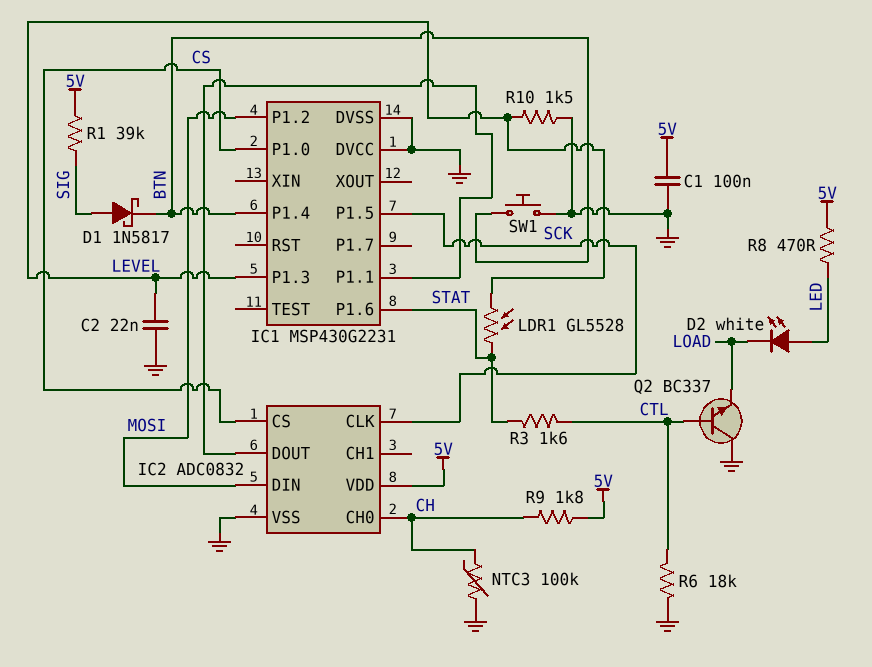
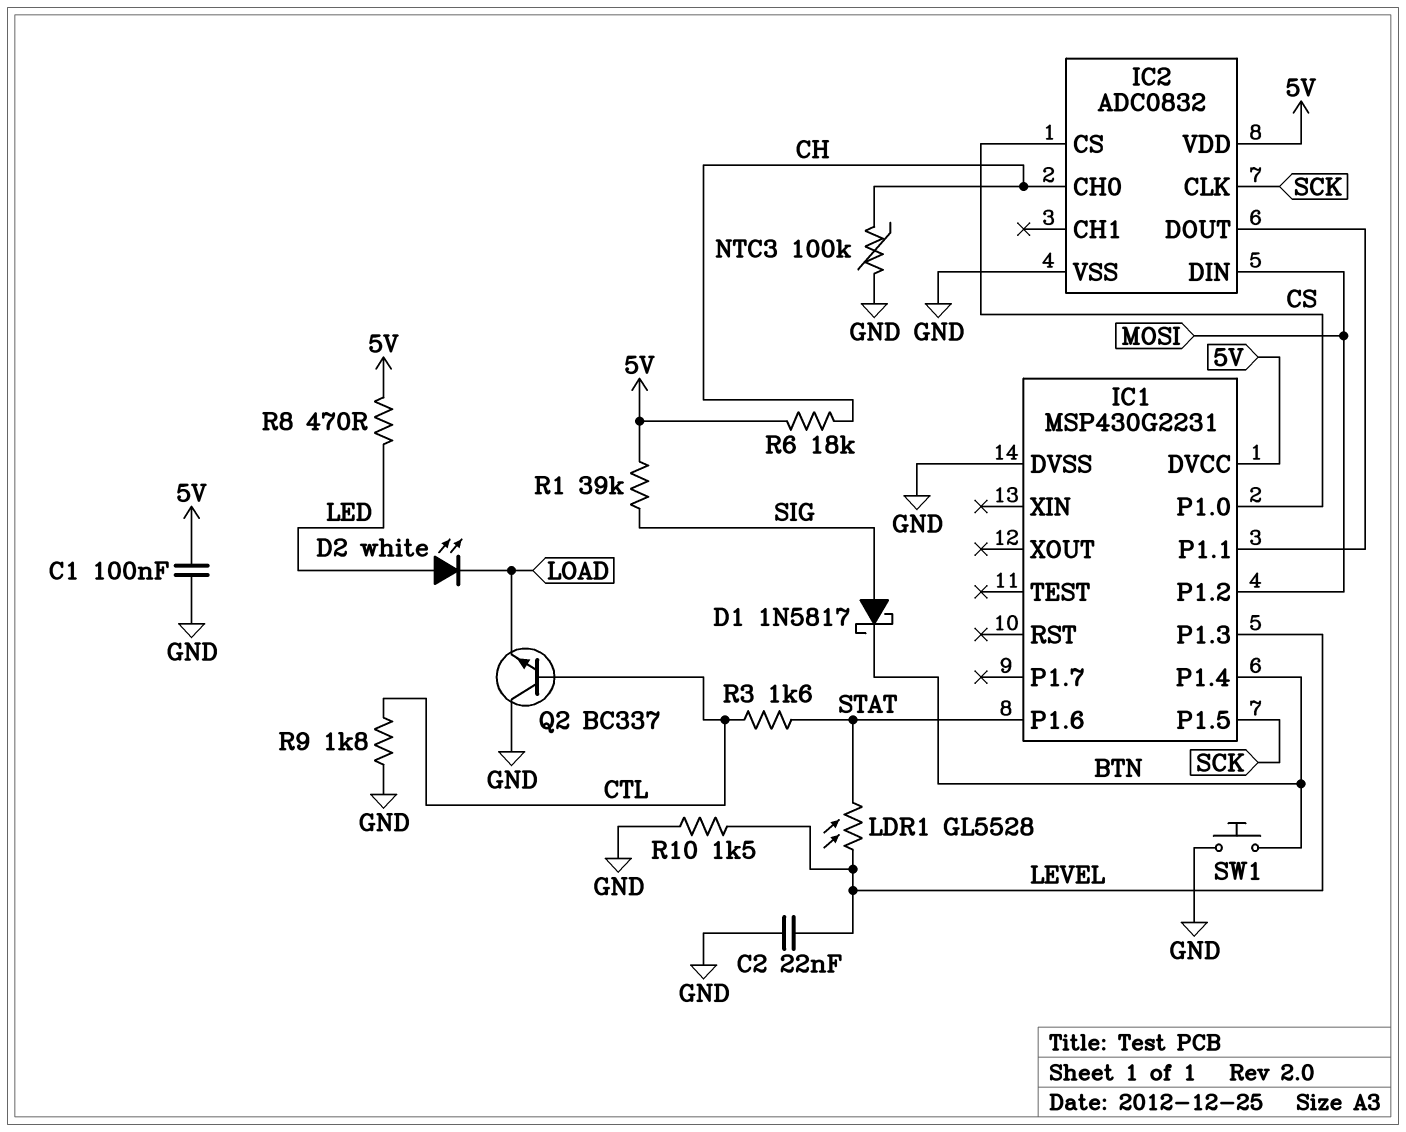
IC1 pin DVCC: GND -> 5V
R6: 18k (CTL, GND) -> 18k (5V, CH)
R9: 1.8k (5V, CH) -> 1.8k (CTL, GND)

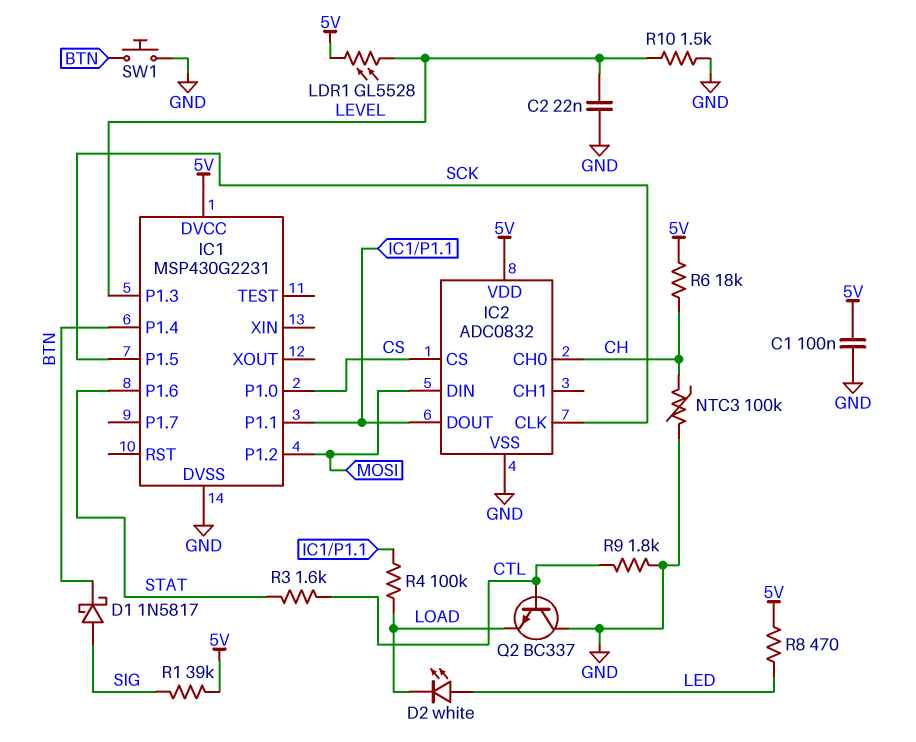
LDR1: GL5528 (LEVEL, STAT) -> GL5528 (5V, LEVEL)
R4: none -> 100k (IC1/P1.1, LOAD)

